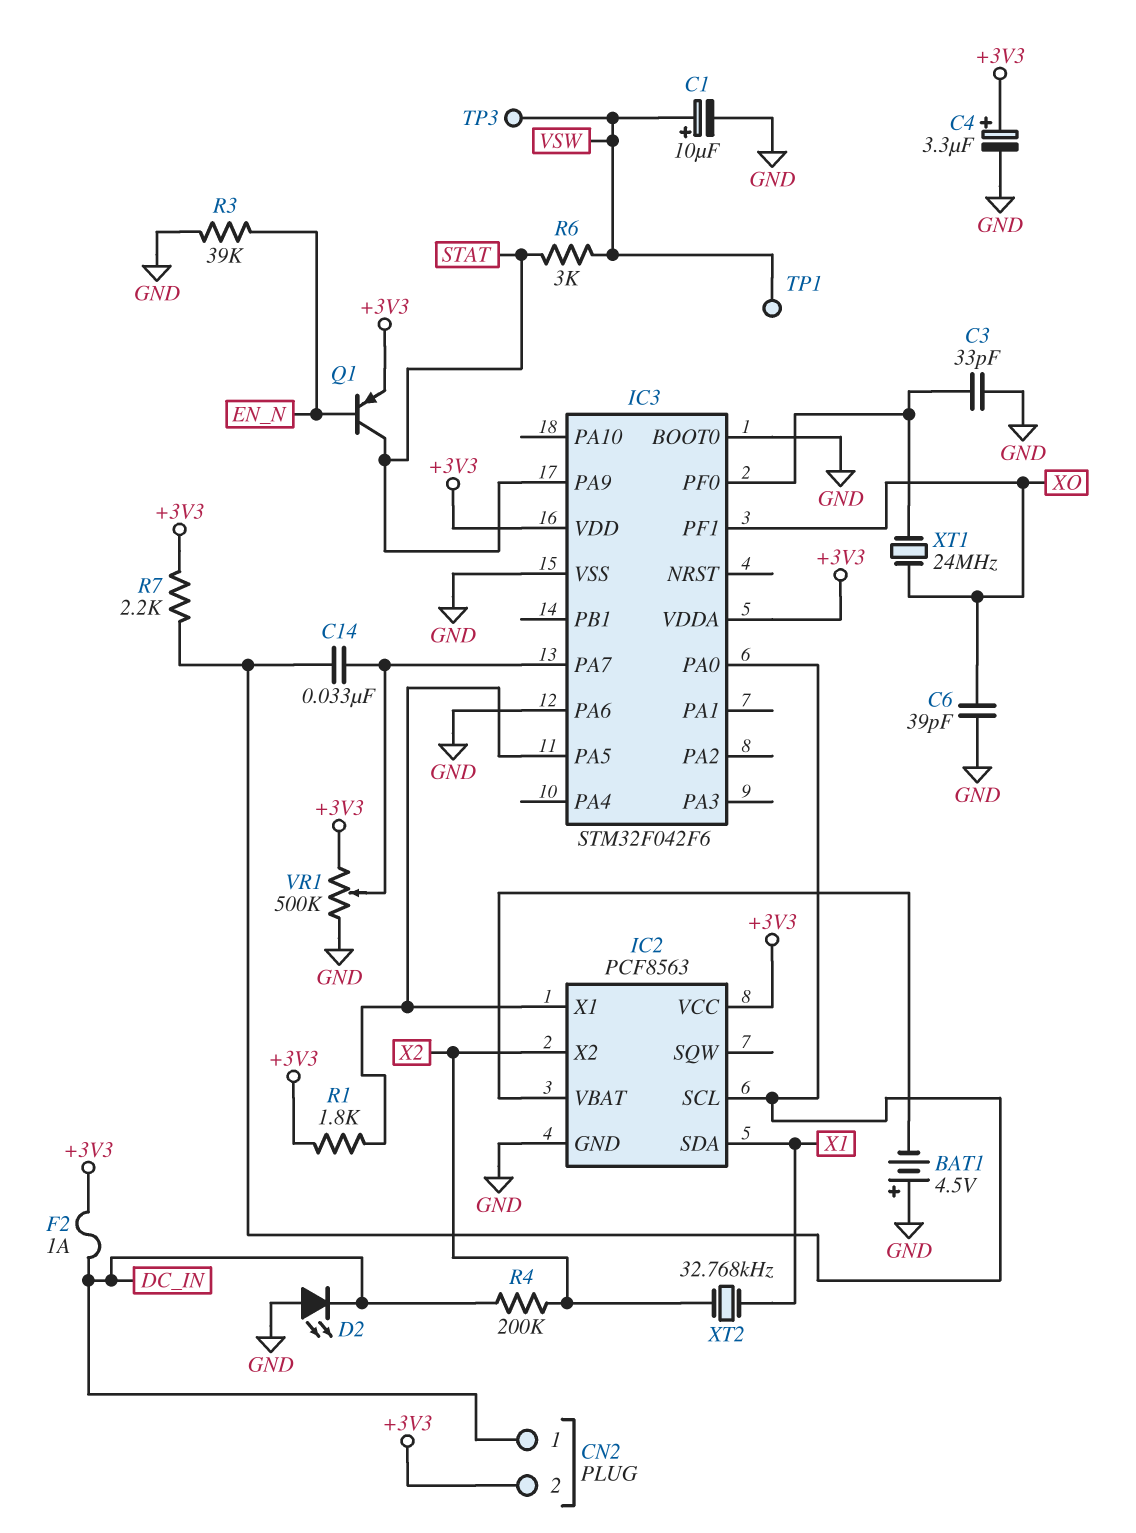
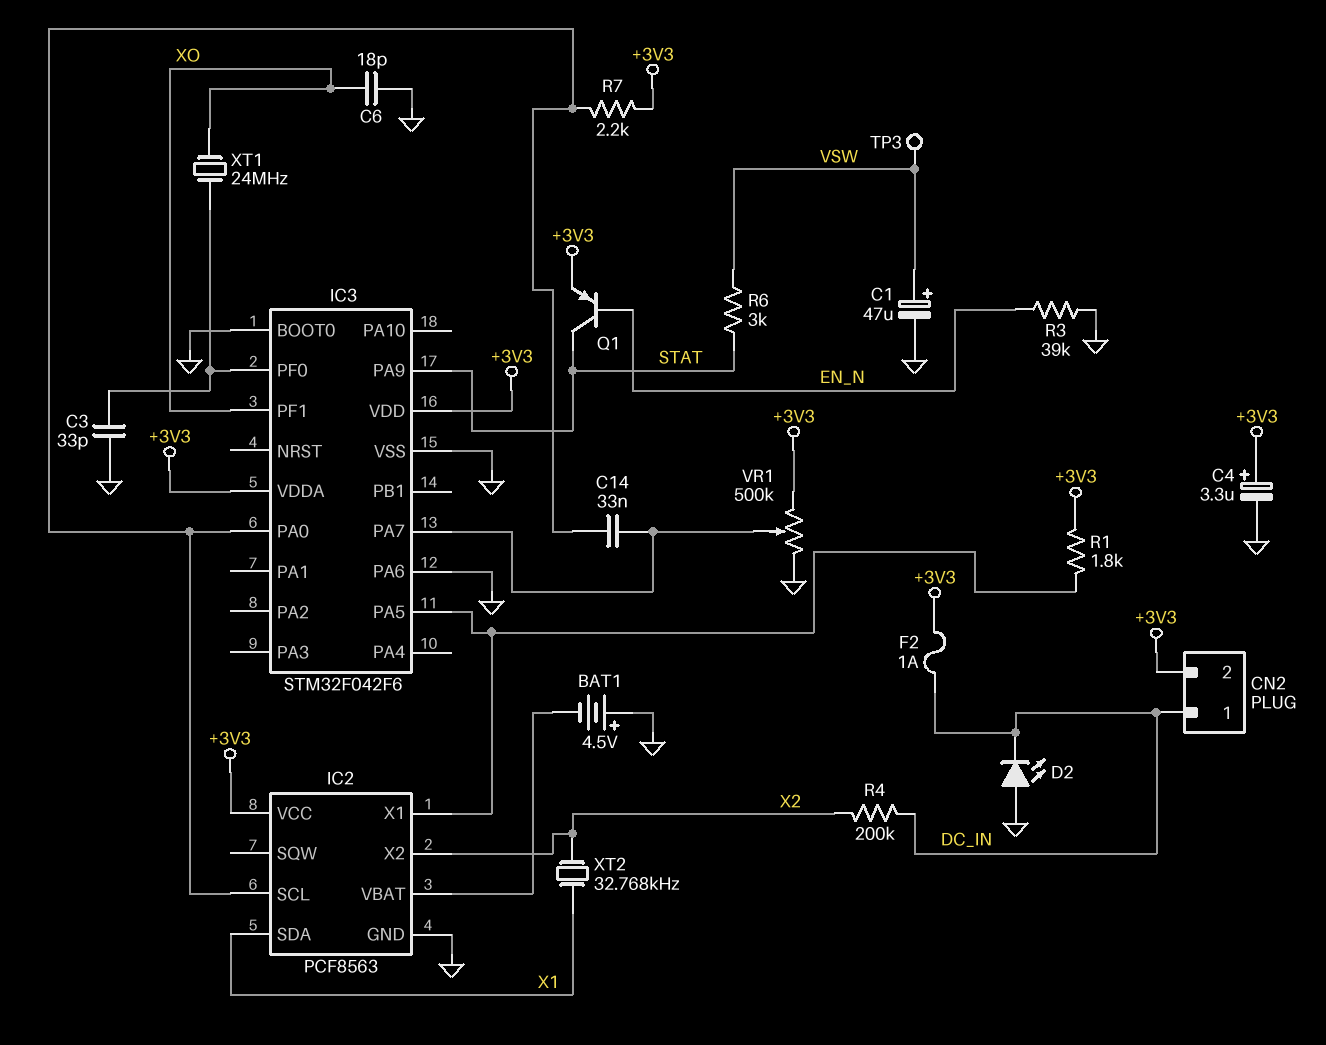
C1: 10uF (plus VSW, minus GND) -> 47uF (plus VSW, minus GND)
C6: 39pF (GND, XO) -> 18pF (GND, XO)
TP1: test point (VSW) -> none

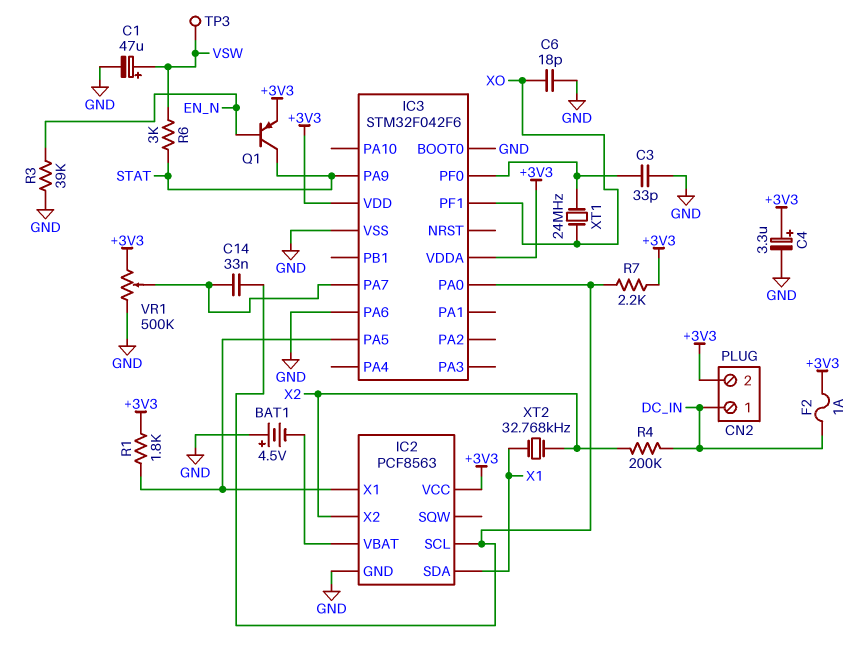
D2: LED (A GND, K DC_IN) -> none

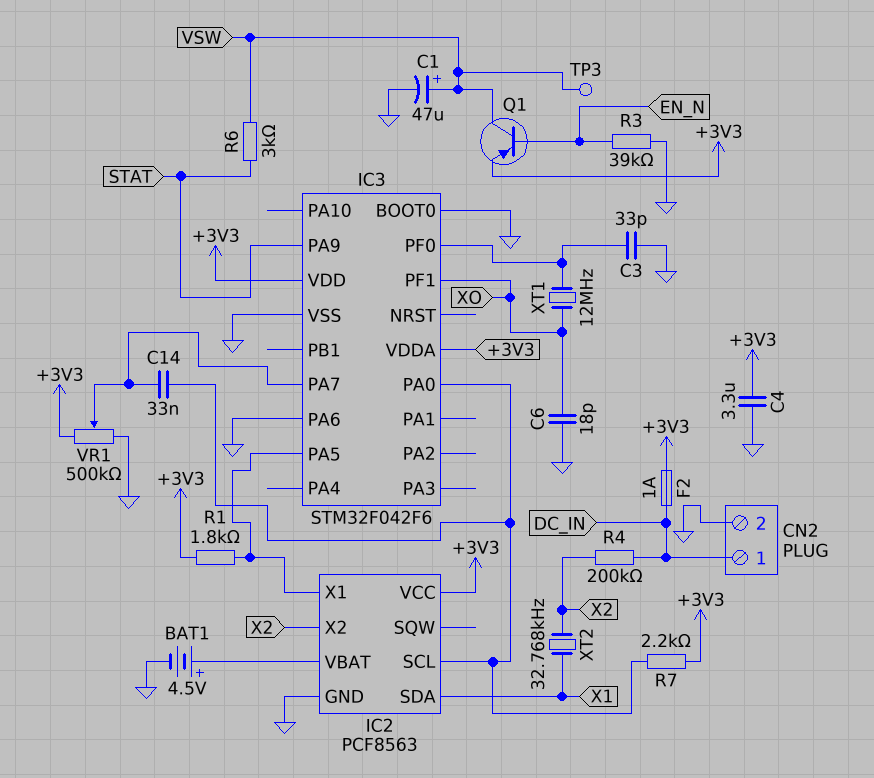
BAT1: 4.5V (plus GND, minus IC2/VBAT) -> 4.5V (plus IC2/VBAT, minus GND)
C4: 3.3uF (plus +3V3, minus GND) -> 3.3uF (+3V3, GND)
CN2 pin 2: +3V3 -> GND
Q1: PNP (B EN_N, C STAT, E +3V3) -> PNP (B EN_N, C VSW, E +3V3)
XT1: 24MHz (IC3/PF0, XO) -> 12MHz (IC3/PF0, XO)

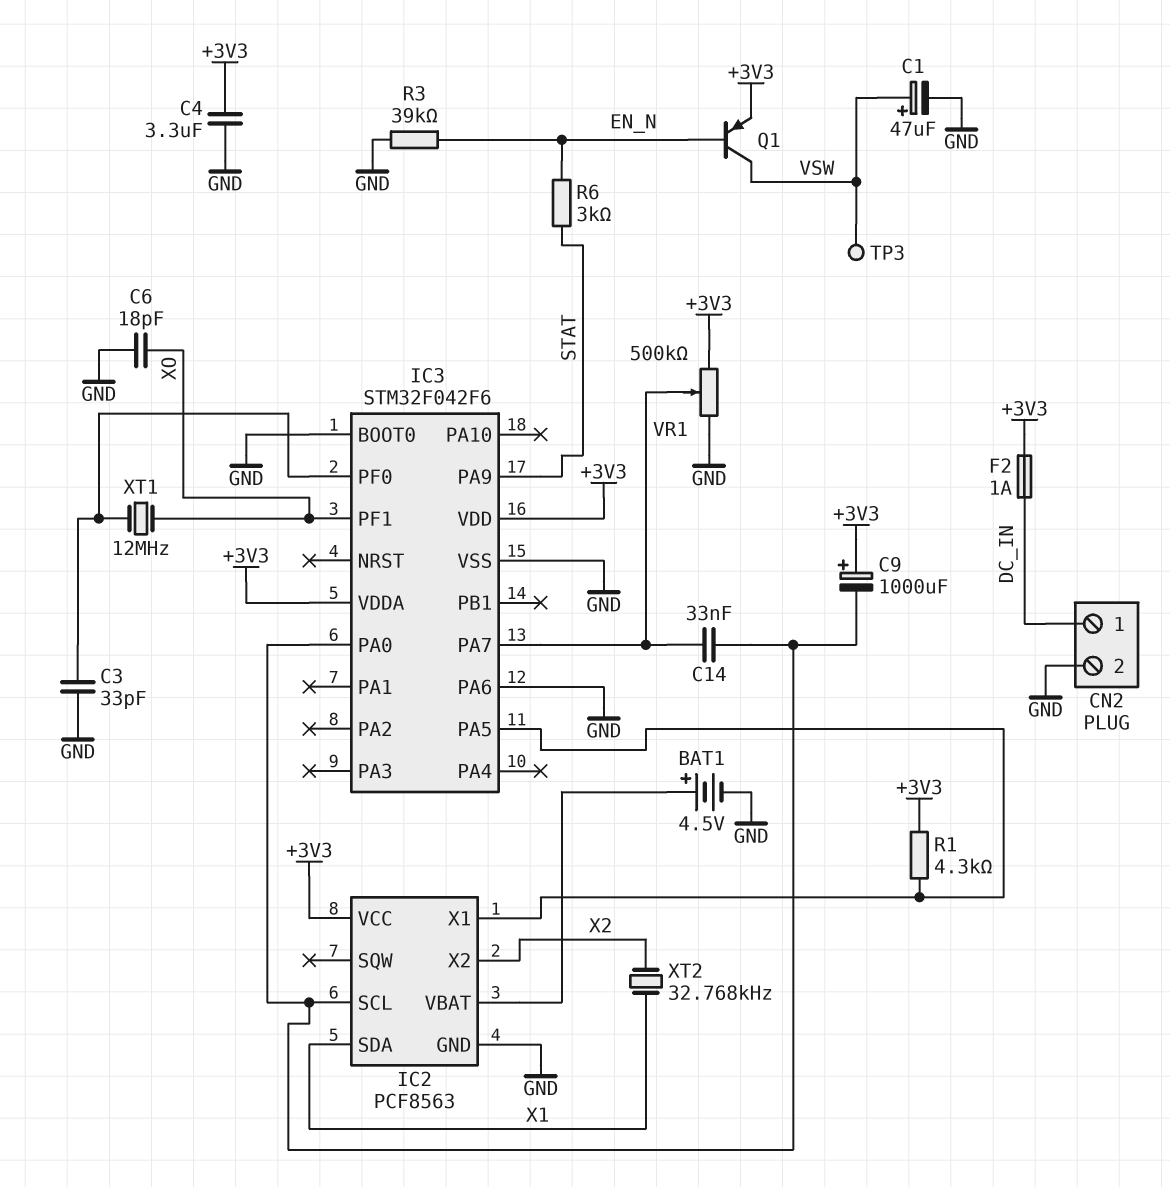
C9: none -> 1000uF (plus +3V3, minus IC2/SCL)
R1: 1.8k (+3V3, IC2/X1) -> 4.3k (+3V3, IC2/X1)
R4: 200k (DC_IN, X2) -> none
R6: 3k (STAT, VSW) -> 3k (EN_N, STAT)
R7: 2.2k (+3V3, IC2/SCL) -> none

